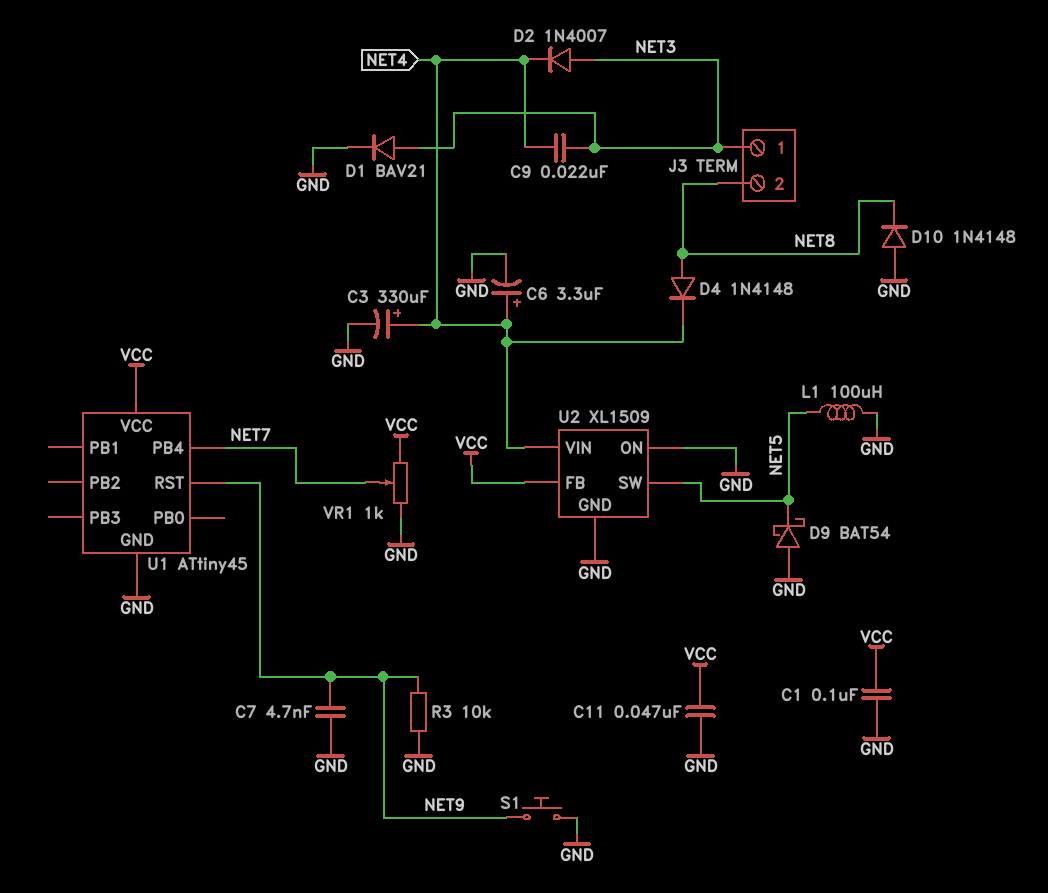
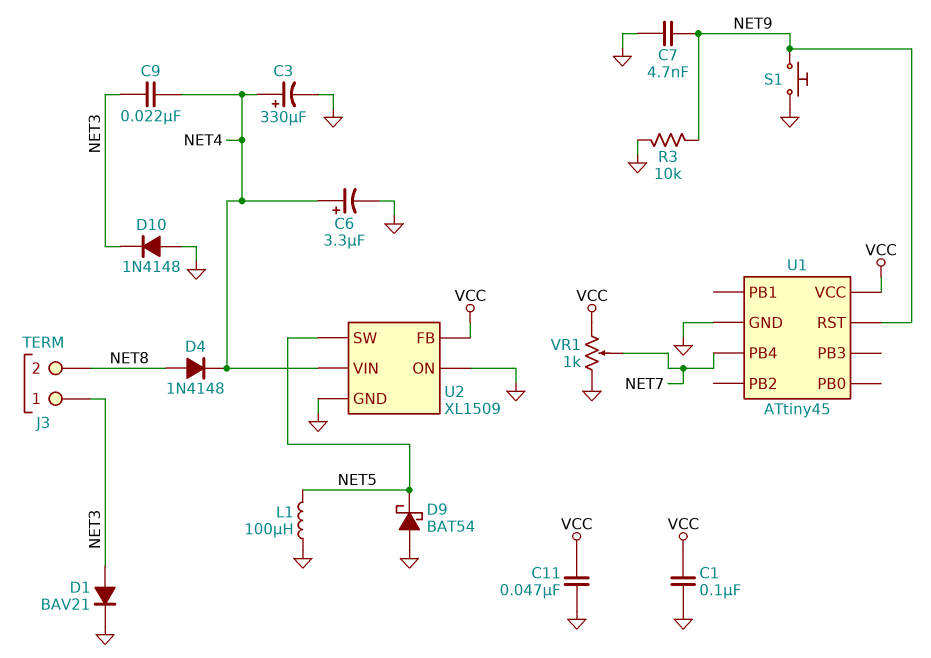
D2: diode 1N4007 (A NET3, K NET4) -> none
D10: diode 1N4148 (A GND, K NET8) -> diode 1N4148 (A GND, K NET3)

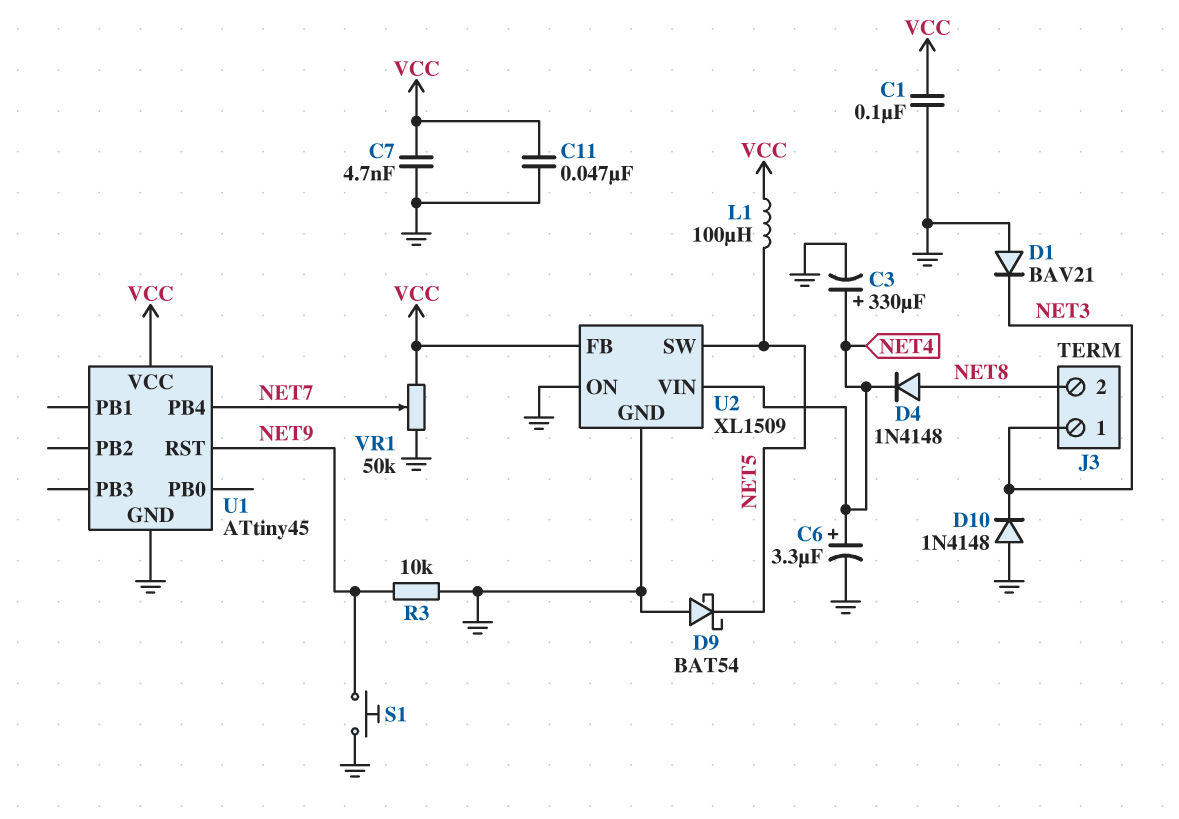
C7: 4.7nF (GND, NET9) -> 4.7nF (GND, VCC)
C9: 22nF (NET3, NET4) -> none
D1: diode BAV21 (A NET3, K GND) -> diode BAV21 (A GND, K NET3)
L1: 100uH (GND, NET5) -> 100uH (NET5, VCC)
VR1: 1k (GND, VCC, wiper NET7) -> 50k (GND, VCC, wiper NET7)

